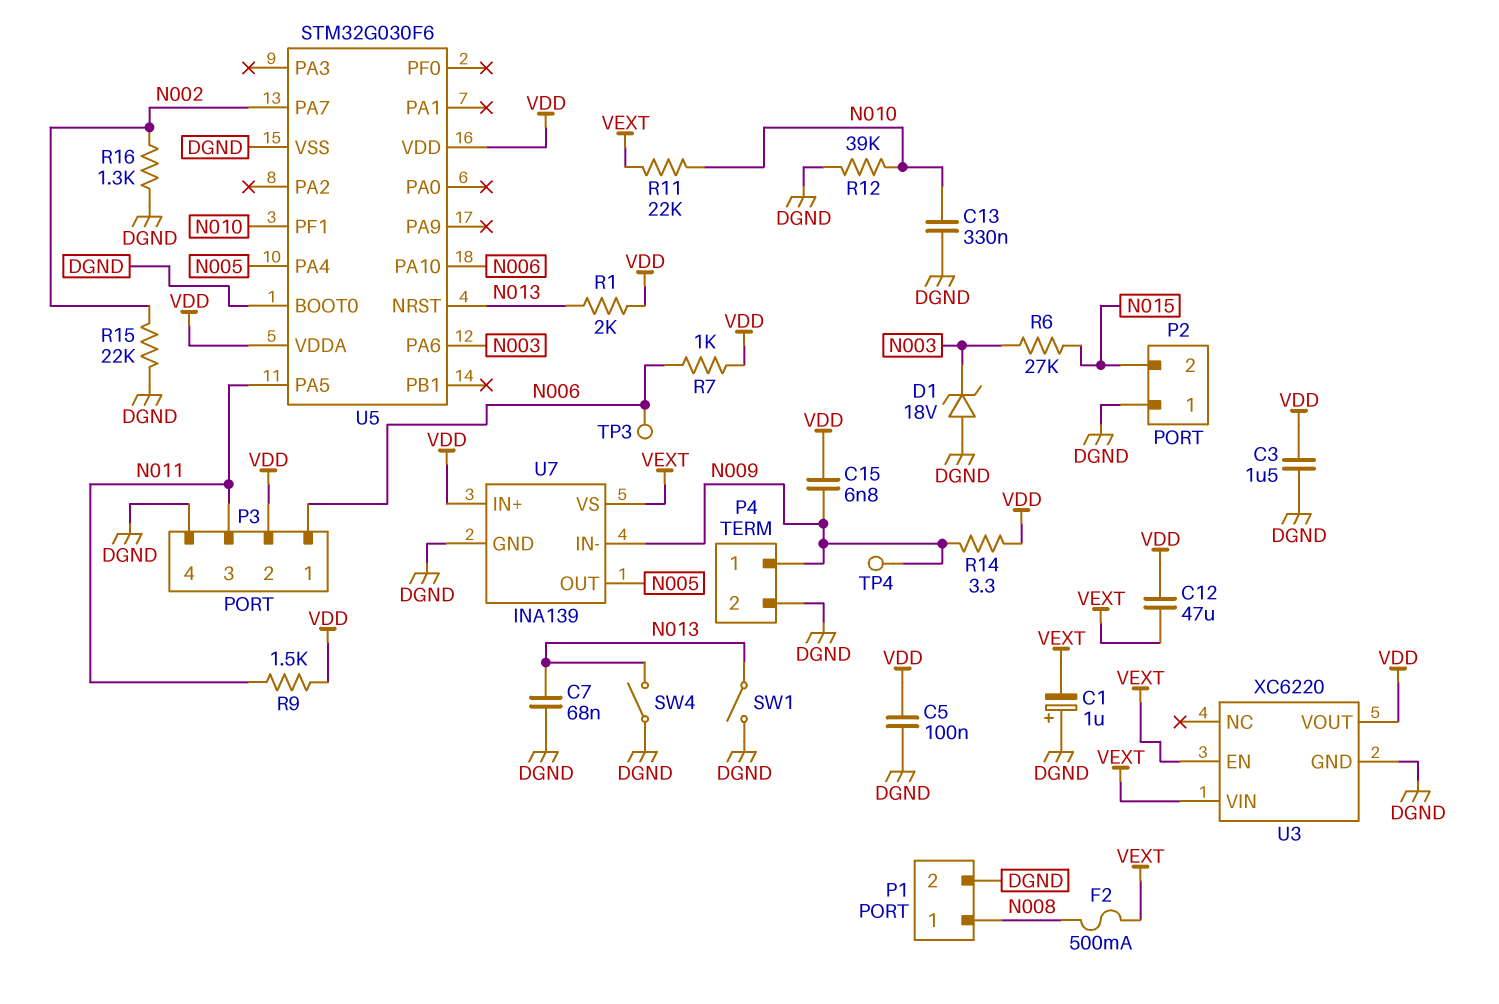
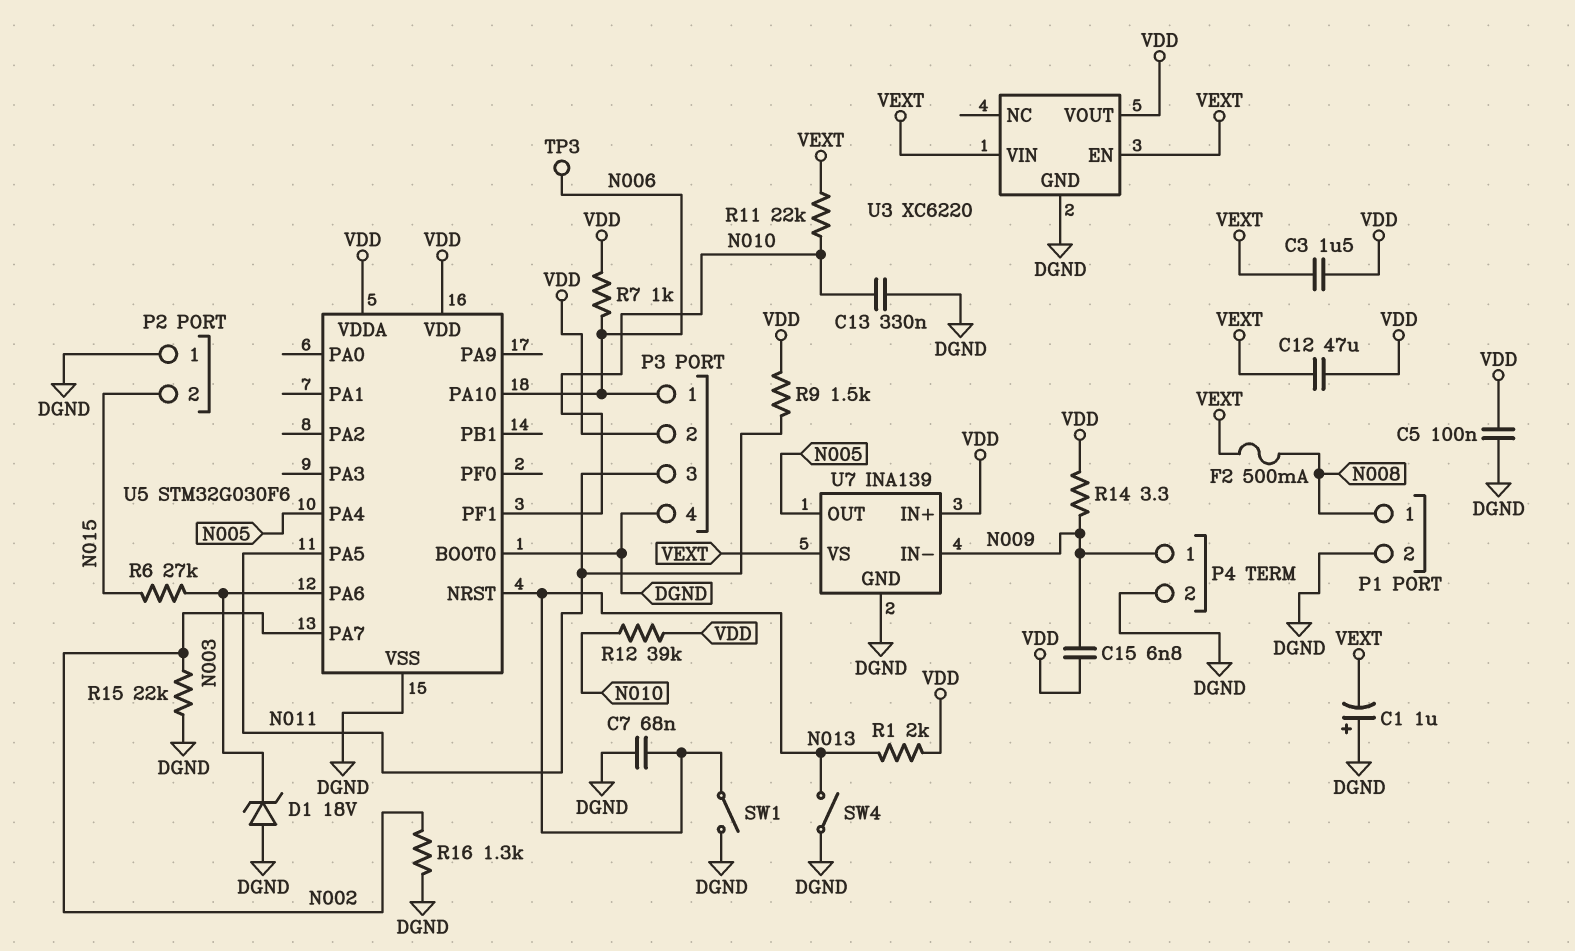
C3: 1.5uF (DGND, VDD) -> 1.5uF (VDD, VEXT)
R12: 39k (DGND, N010) -> 39k (N010, VDD)
TP4: test point (N009) -> none

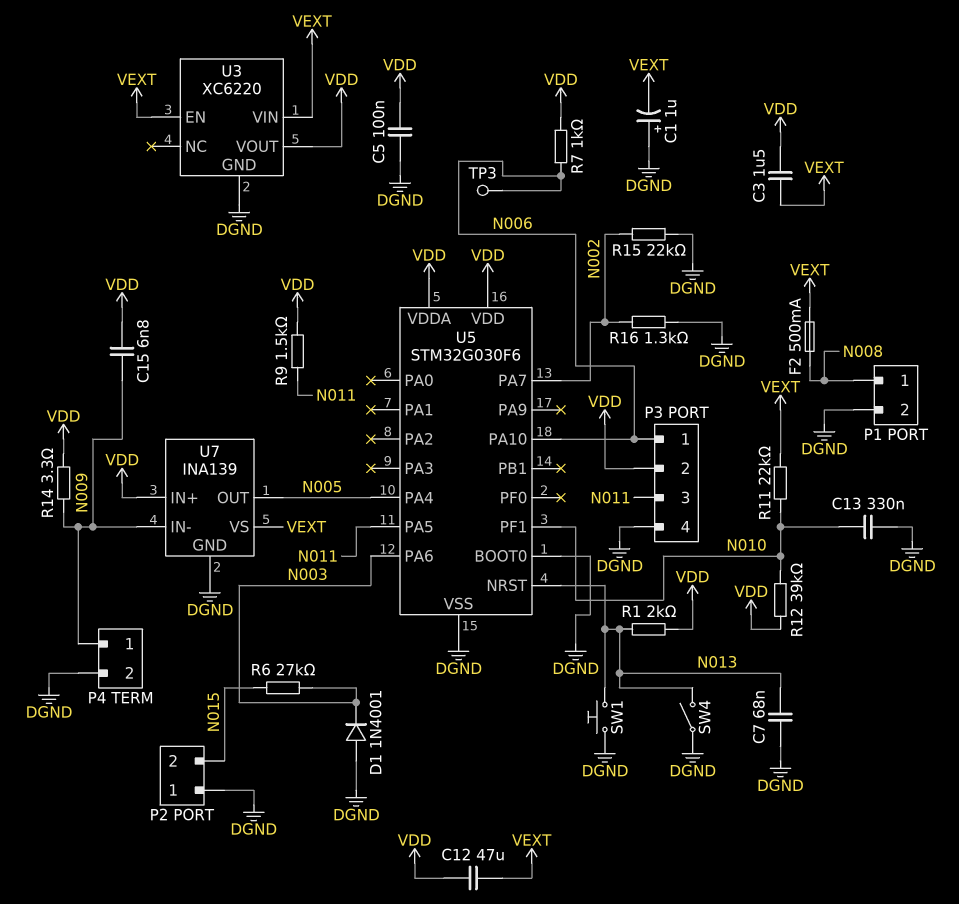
D1: zener 18V (A DGND, K N003) -> diode 1N4001 (A DGND, K N003)
SW1: switch (DGND, N013) -> button (DGND, N013)

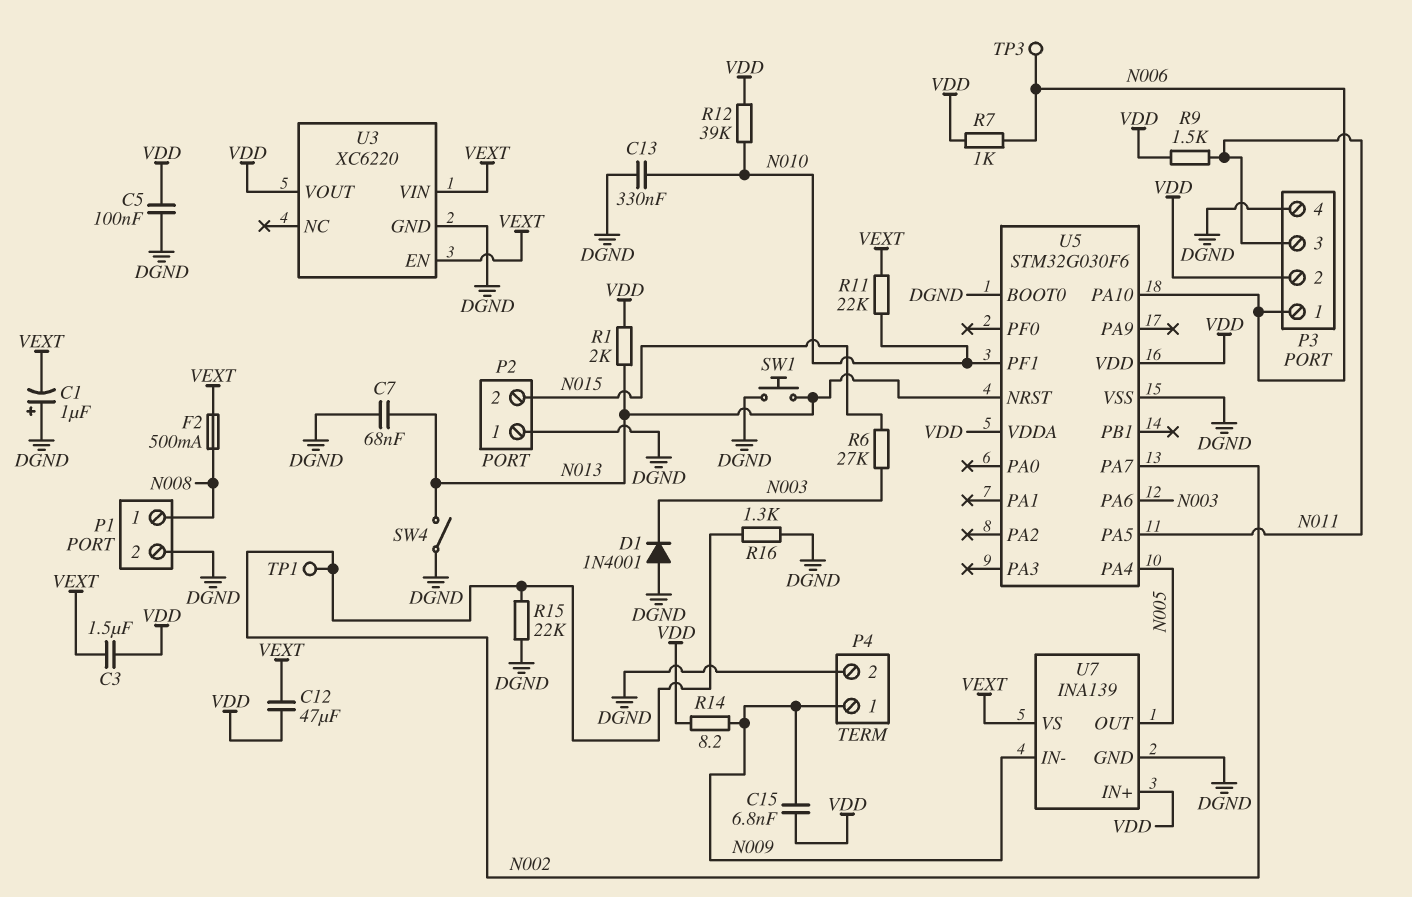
R14: 3.3 (N009, VDD) -> 8.2 (N009, VDD)
TP1: none -> test point (N002)

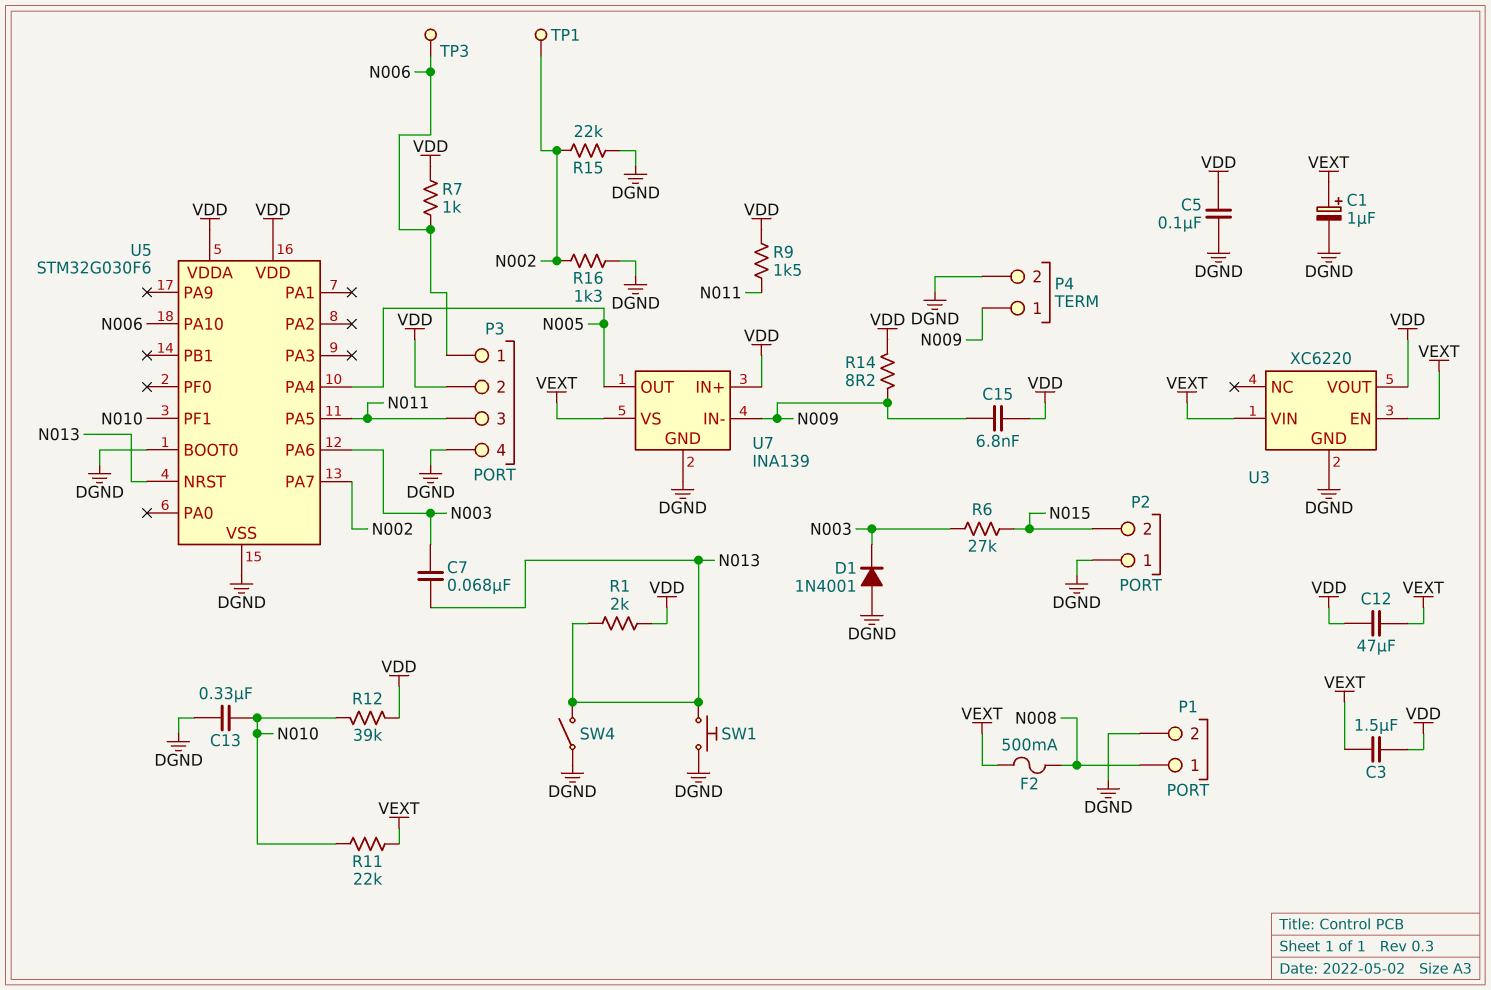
C1: 1uF (plus DGND, minus VEXT) -> 1uF (plus VEXT, minus DGND)
C7: 68nF (DGND, N013) -> 68nF (N003, N013)

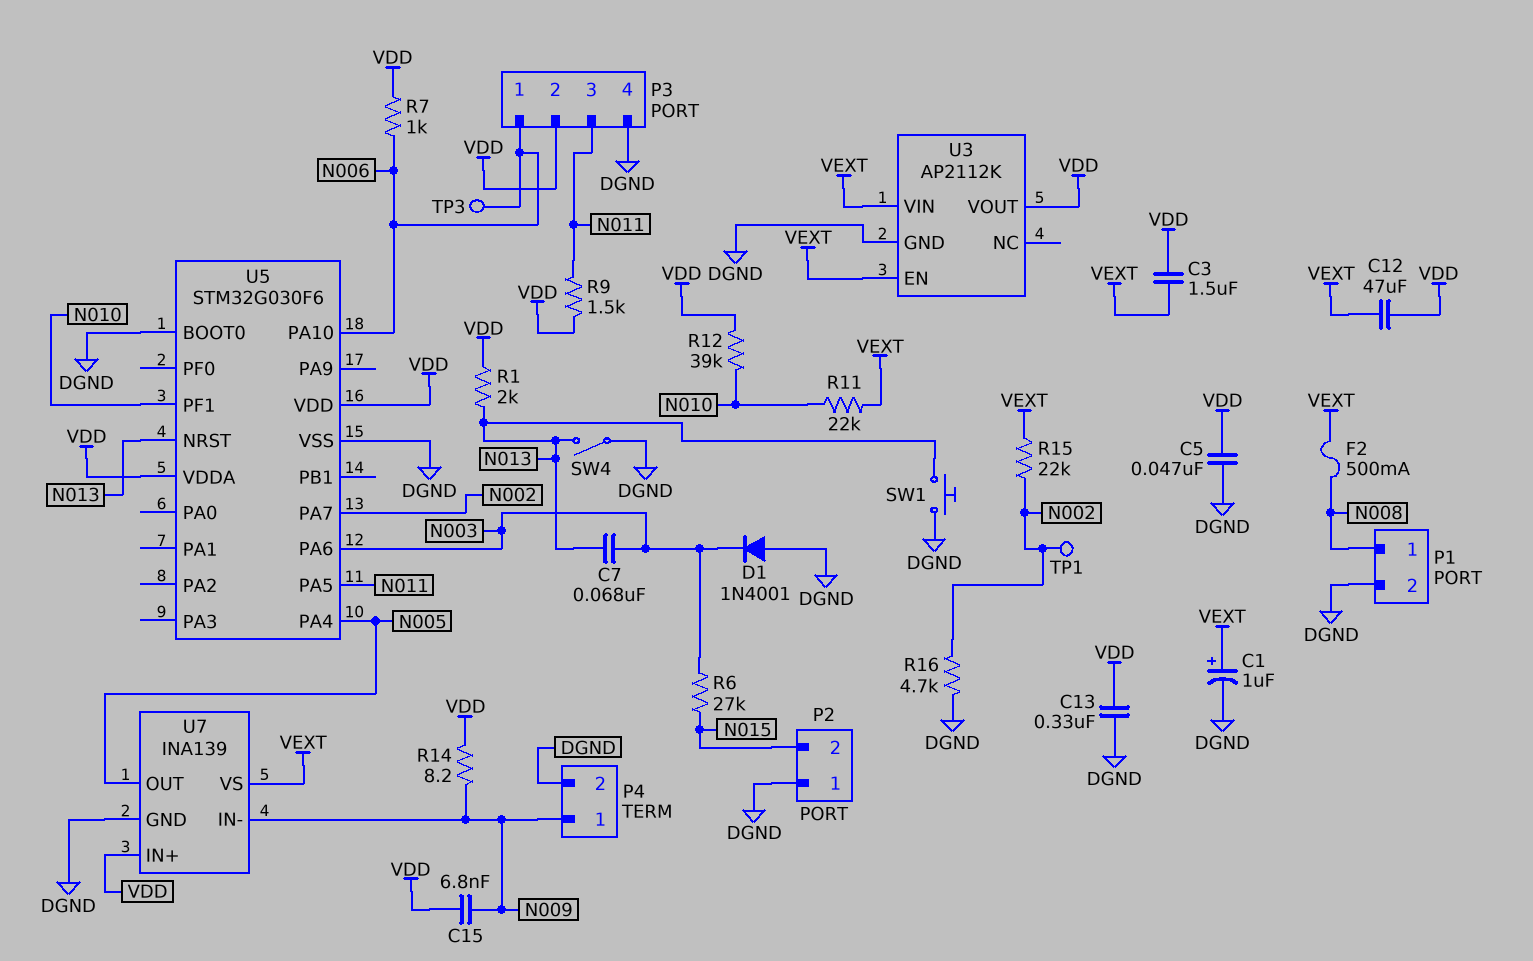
C5: 100nF (DGND, VDD) -> 47nF (DGND, VDD)
C13: 330nF (DGND, N010) -> 330nF (DGND, VDD)
R15: 22k (DGND, N002) -> 22k (N002, VEXT)
R16: 1.3k (DGND, N002) -> 4.7k (DGND, N002)
U3: XC6220 -> AP2112K

